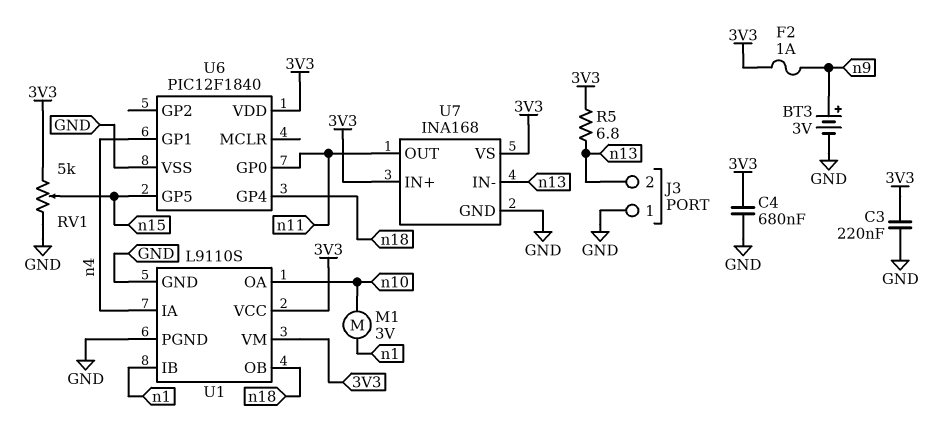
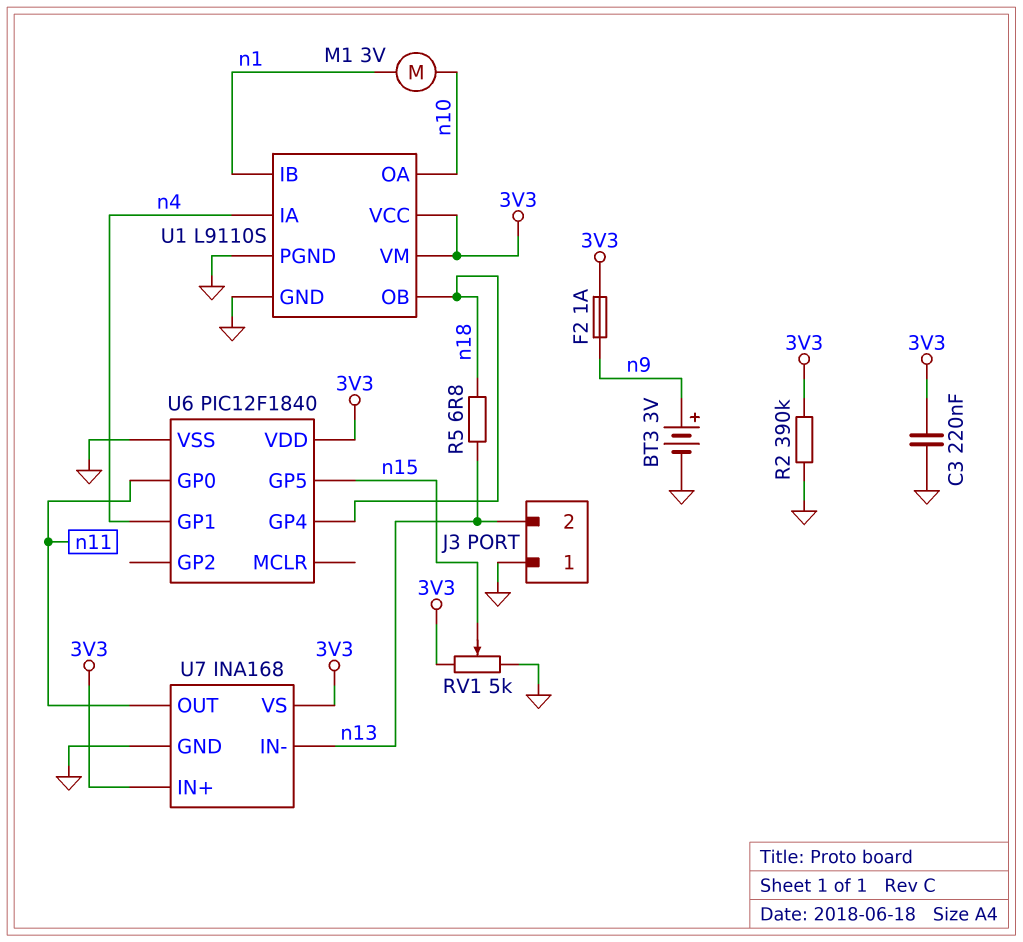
C4: 680nF (3V3, GND) -> none
R2: none -> 390k (3V3, GND)
R5: 6.8 (3V3, n13) -> 6.8 (n13, n18)

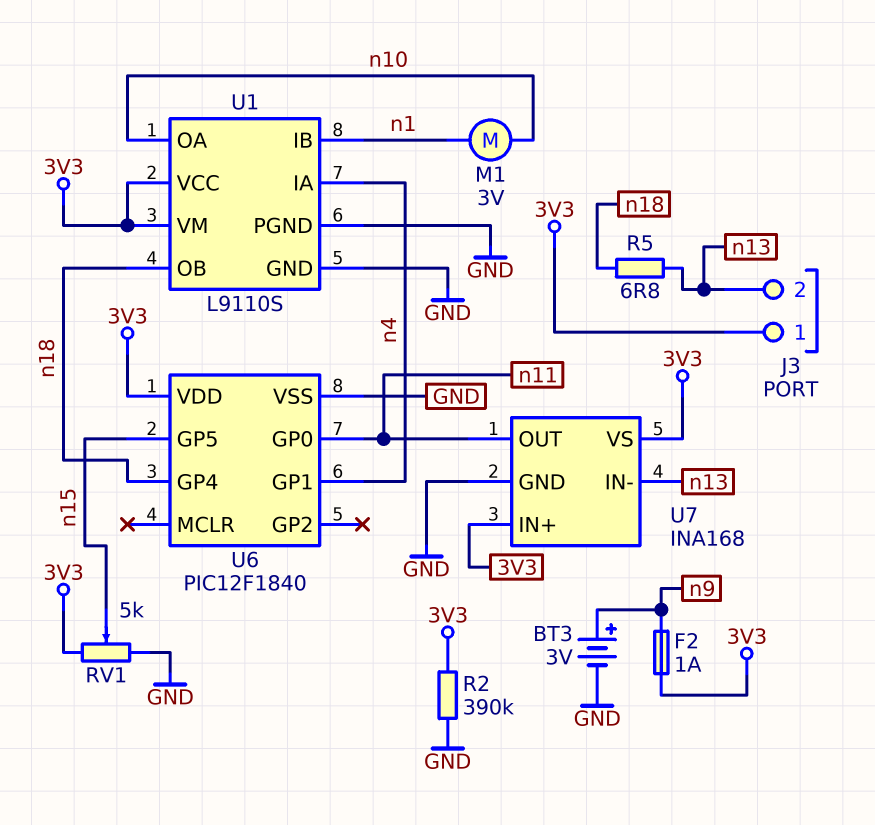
C3: 220nF (3V3, GND) -> none
J3 pin 1: GND -> 3V3

